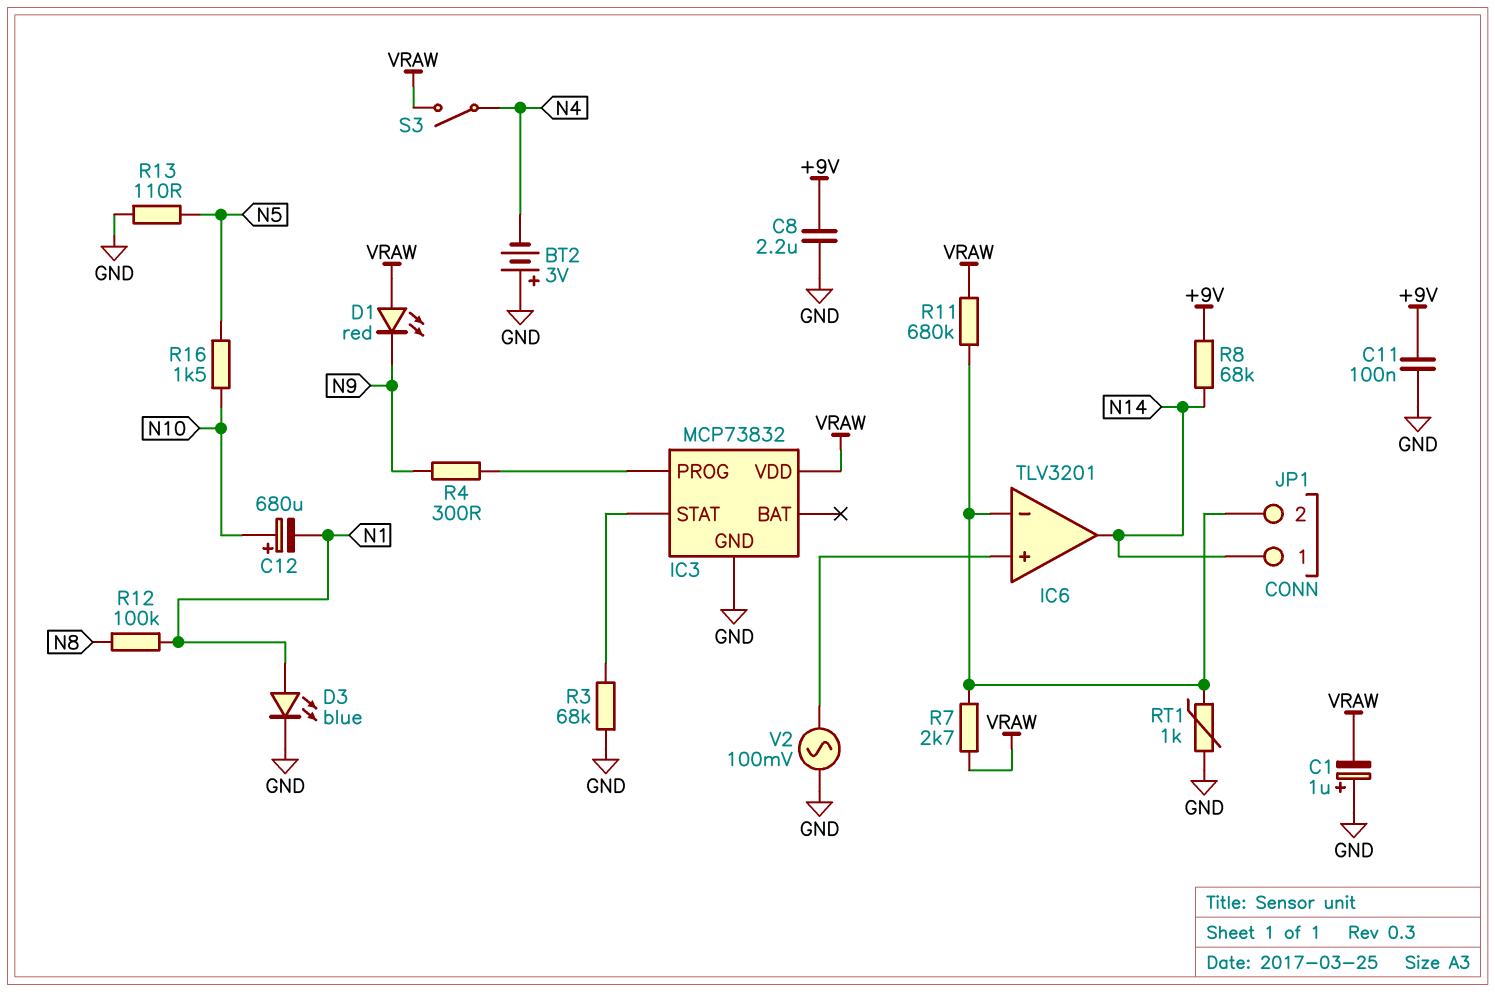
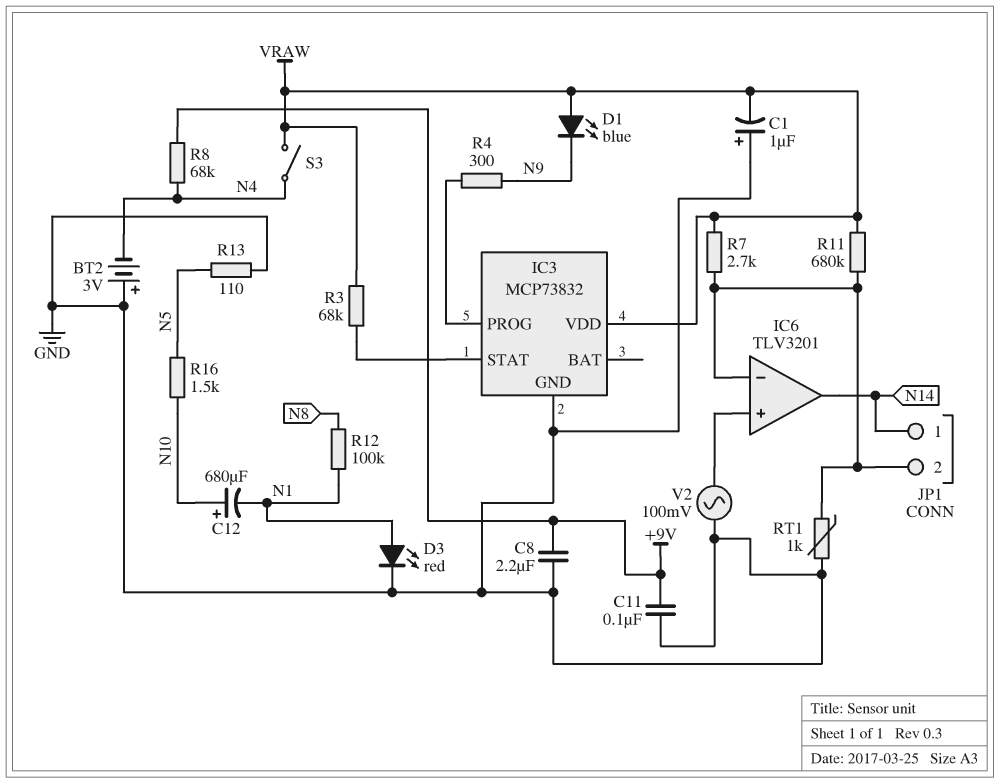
D1: LED red (A VRAW, K N9) -> LED blue (A VRAW, K N9)
D3: LED blue (A N1, K GND) -> LED red (A N1, K GND)
R3: 68k (GND, IC3/STAT) -> 68k (IC3/STAT, VRAW)
R8: 68k (+9V, N14) -> 68k (+9V, N4)

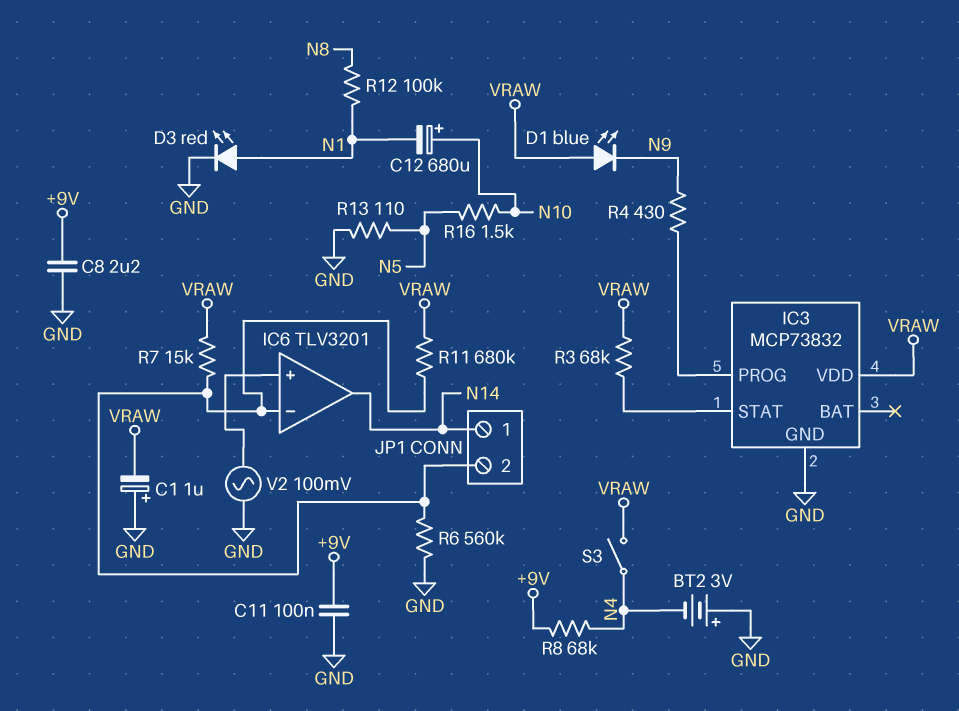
R4: 300 (IC3/PROG, N9) -> 430 (IC3/PROG, N9)
R6: none -> 560k (GND, IC6/in-)
R7: 2.7k (IC6/in-, VRAW) -> 15k (IC6/in-, VRAW)
RT1: 1k (GND, IC6/in-) -> none

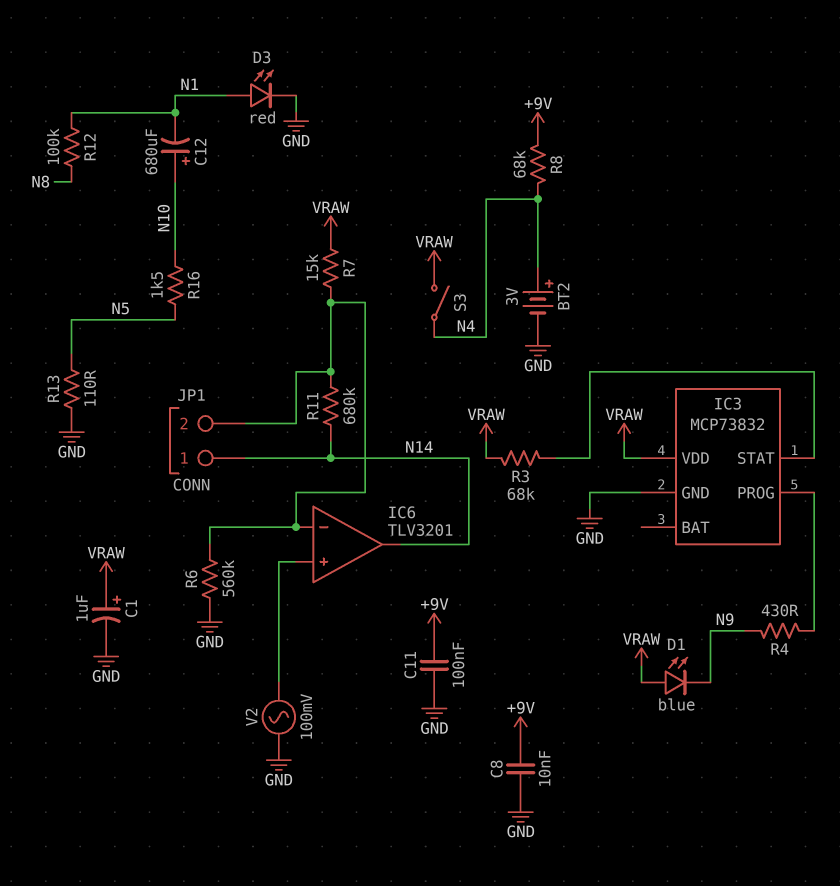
BT2: 3V (plus GND, minus N4) -> 3V (plus N4, minus GND)
C1: 1uF (plus GND, minus VRAW) -> 1uF (plus VRAW, minus GND)
C8: 2.2uF (+9V, GND) -> 10nF (+9V, GND)
R11: 680k (IC6/in-, VRAW) -> 680k (IC6/in-, N14)

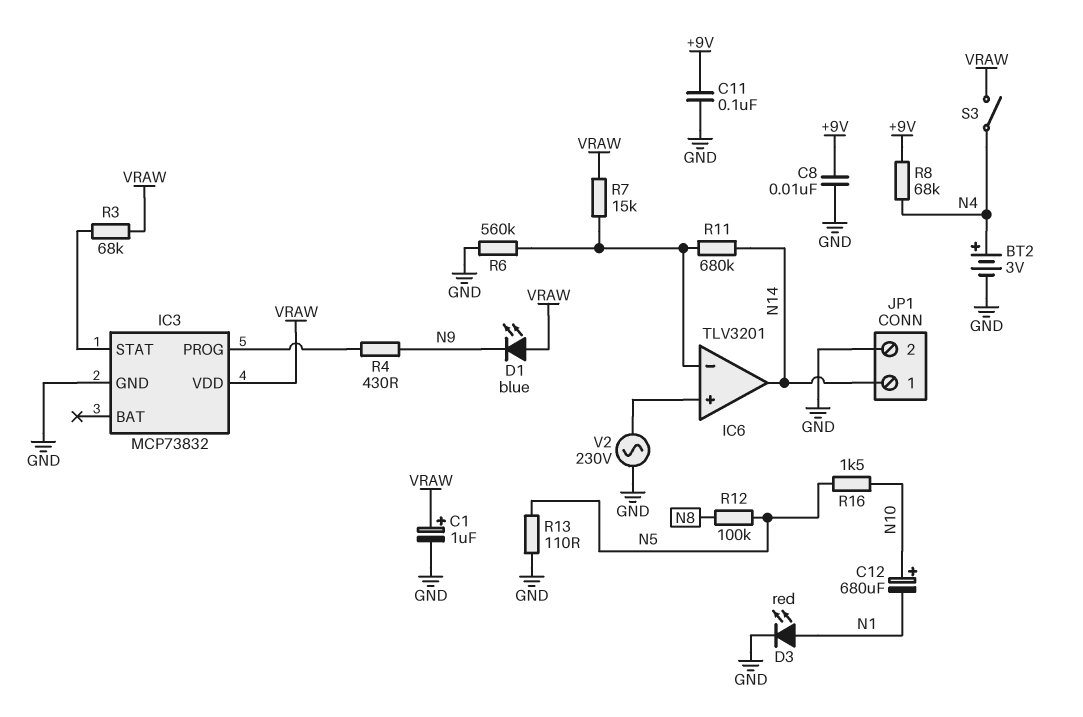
JP1 pin 2: IC6/in- -> GND
R12: 100k (N1, N8) -> 100k (N5, N8)
V2: AC 100mV (GND, IC6/in+) -> AC 230V (GND, IC6/in+)

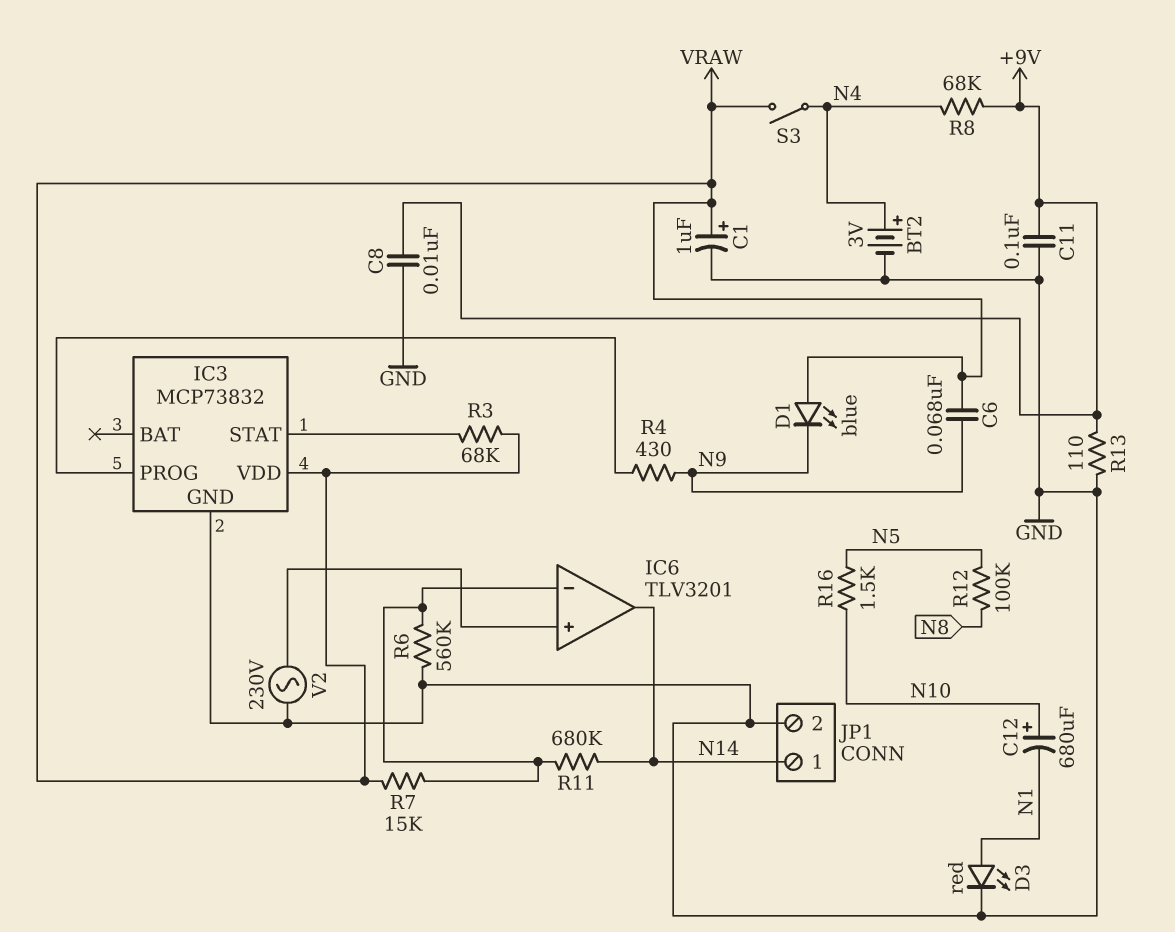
C6: none -> 68nF (N9, VRAW)
R13: 110 (GND, N5) -> 110 (+9V, GND)

